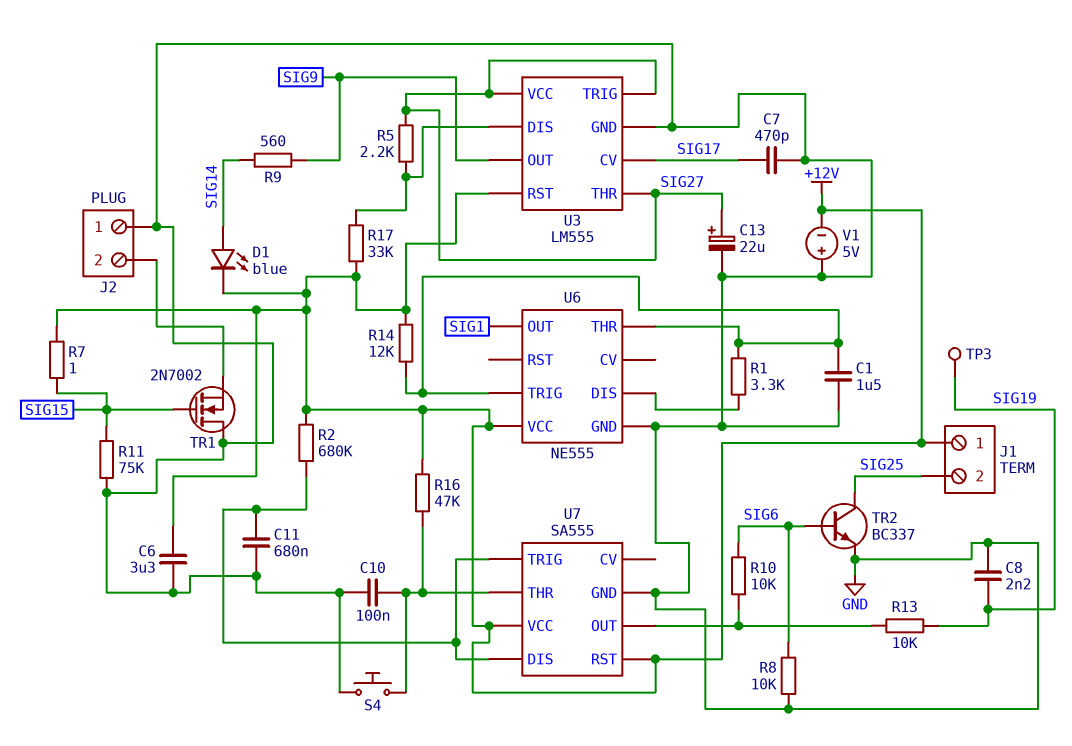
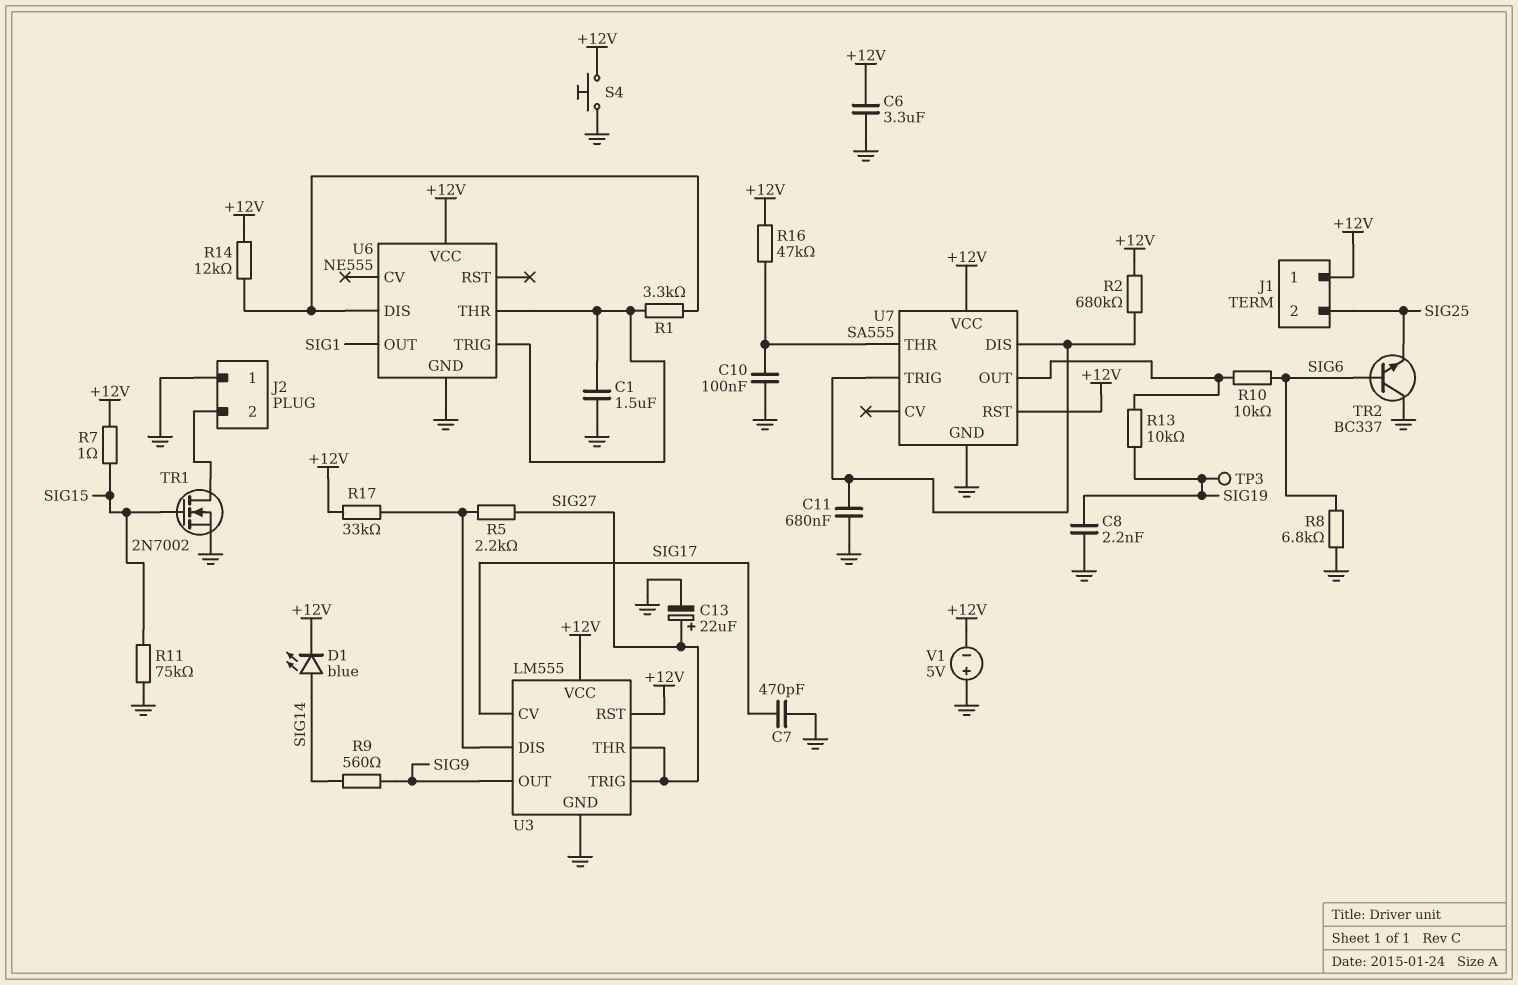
R8: 10k (GND, SIG6) -> 6.8k (GND, SIG6)
R14: 12k (+12V, U6/THR) -> 12k (+12V, U6/DIS)
S4: button (GND, U7/THR) -> button (+12V, GND)
TR1: NMOS 2N7002 (G SIG15, D GND, S J2/2) -> NMOS 2N7002 (G SIG15, D J2/2, S GND)
TR2: NPN BC337 (B SIG6, C SIG25, E GND) -> NPN BC337 (B SIG6, C GND, E SIG25)
U3 pin VCC: SIG27 -> +12V

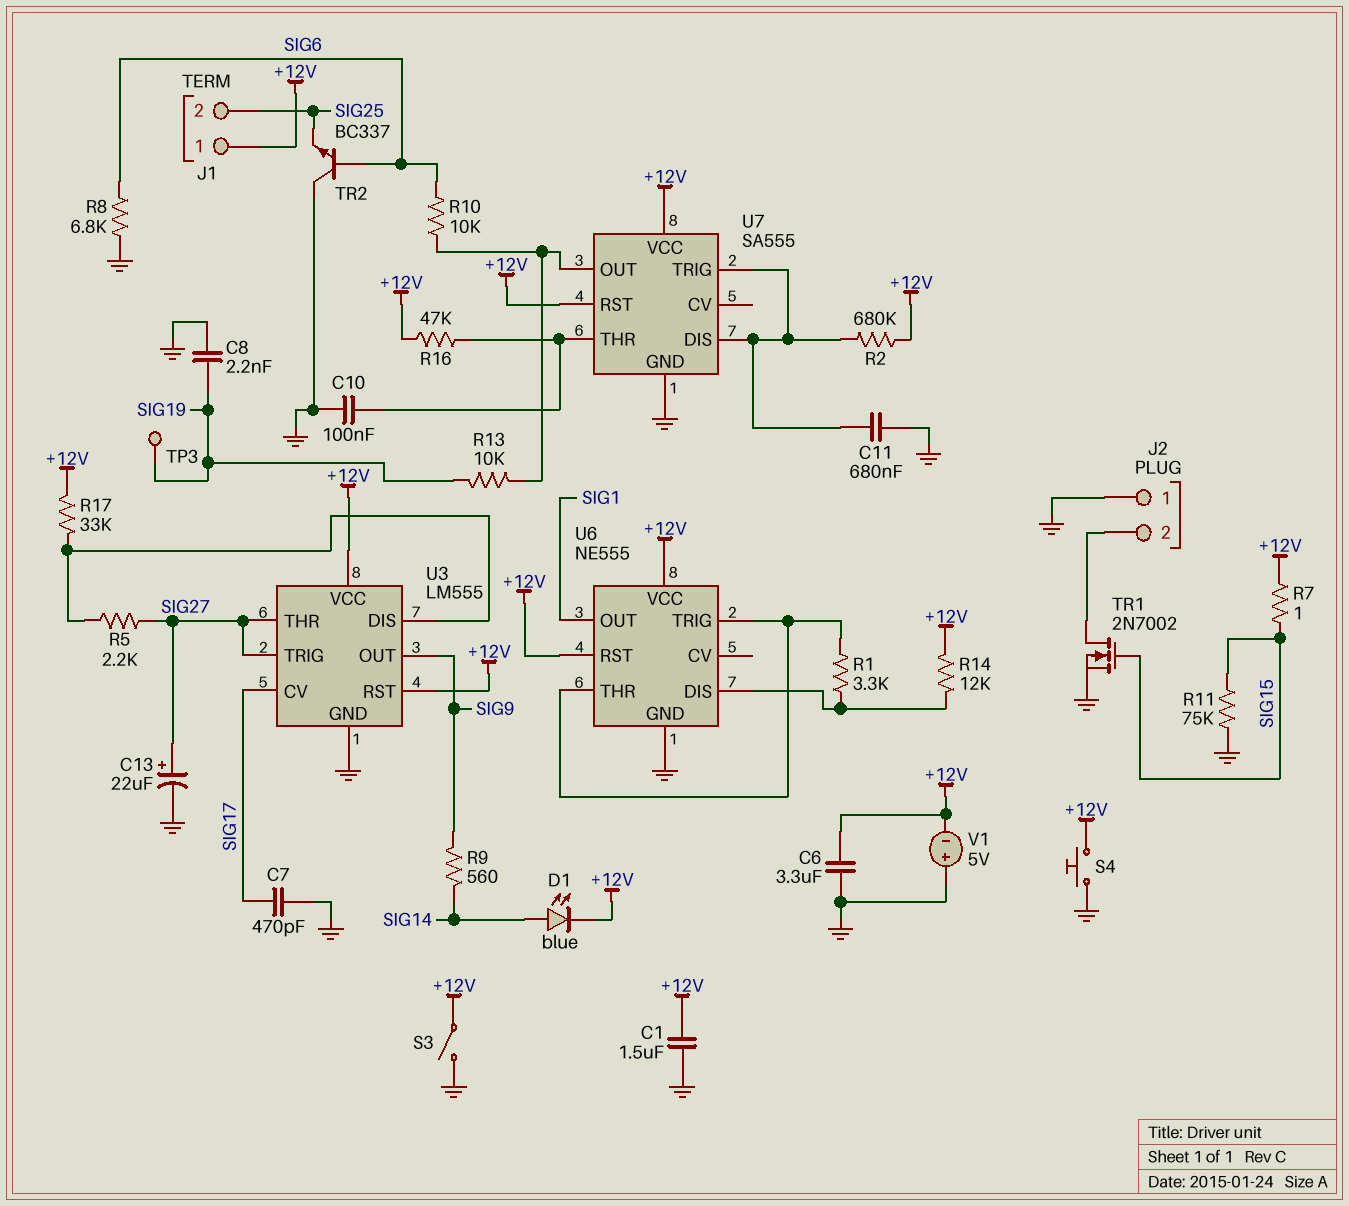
C1: 1.5uF (GND, U6/THR) -> 1.5uF (+12V, GND)
S3: none -> switch (+12V, GND)
U6 pin RST: none -> +12V

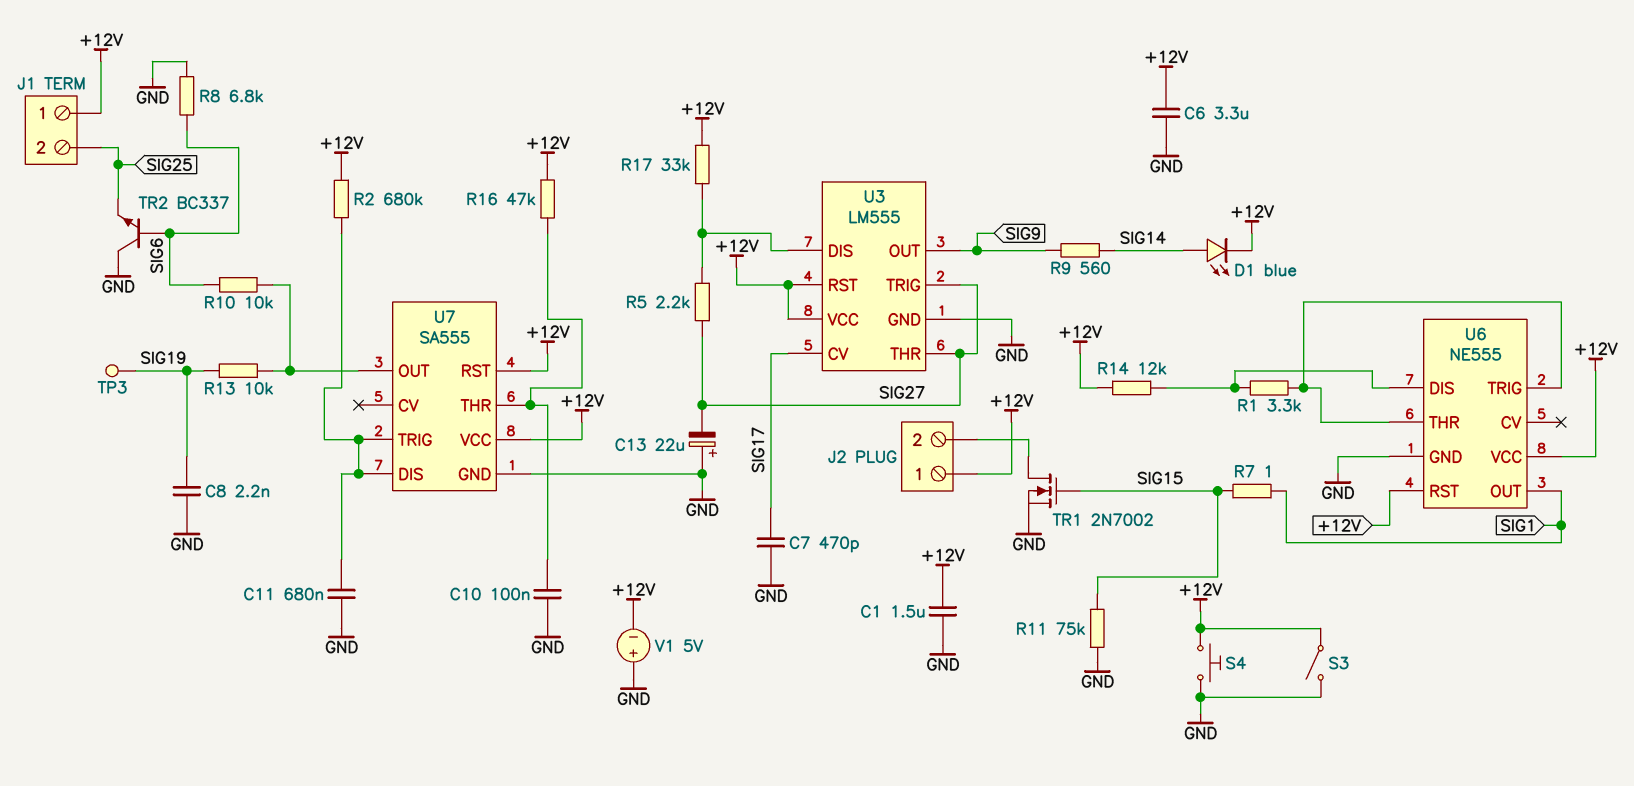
C13: 22uF (plus SIG27, minus GND) -> 22uF (plus GND, minus SIG27)
J2 pin 1: GND -> +12V
R7: 1 (+12V, SIG15) -> 1 (SIG1, SIG15)

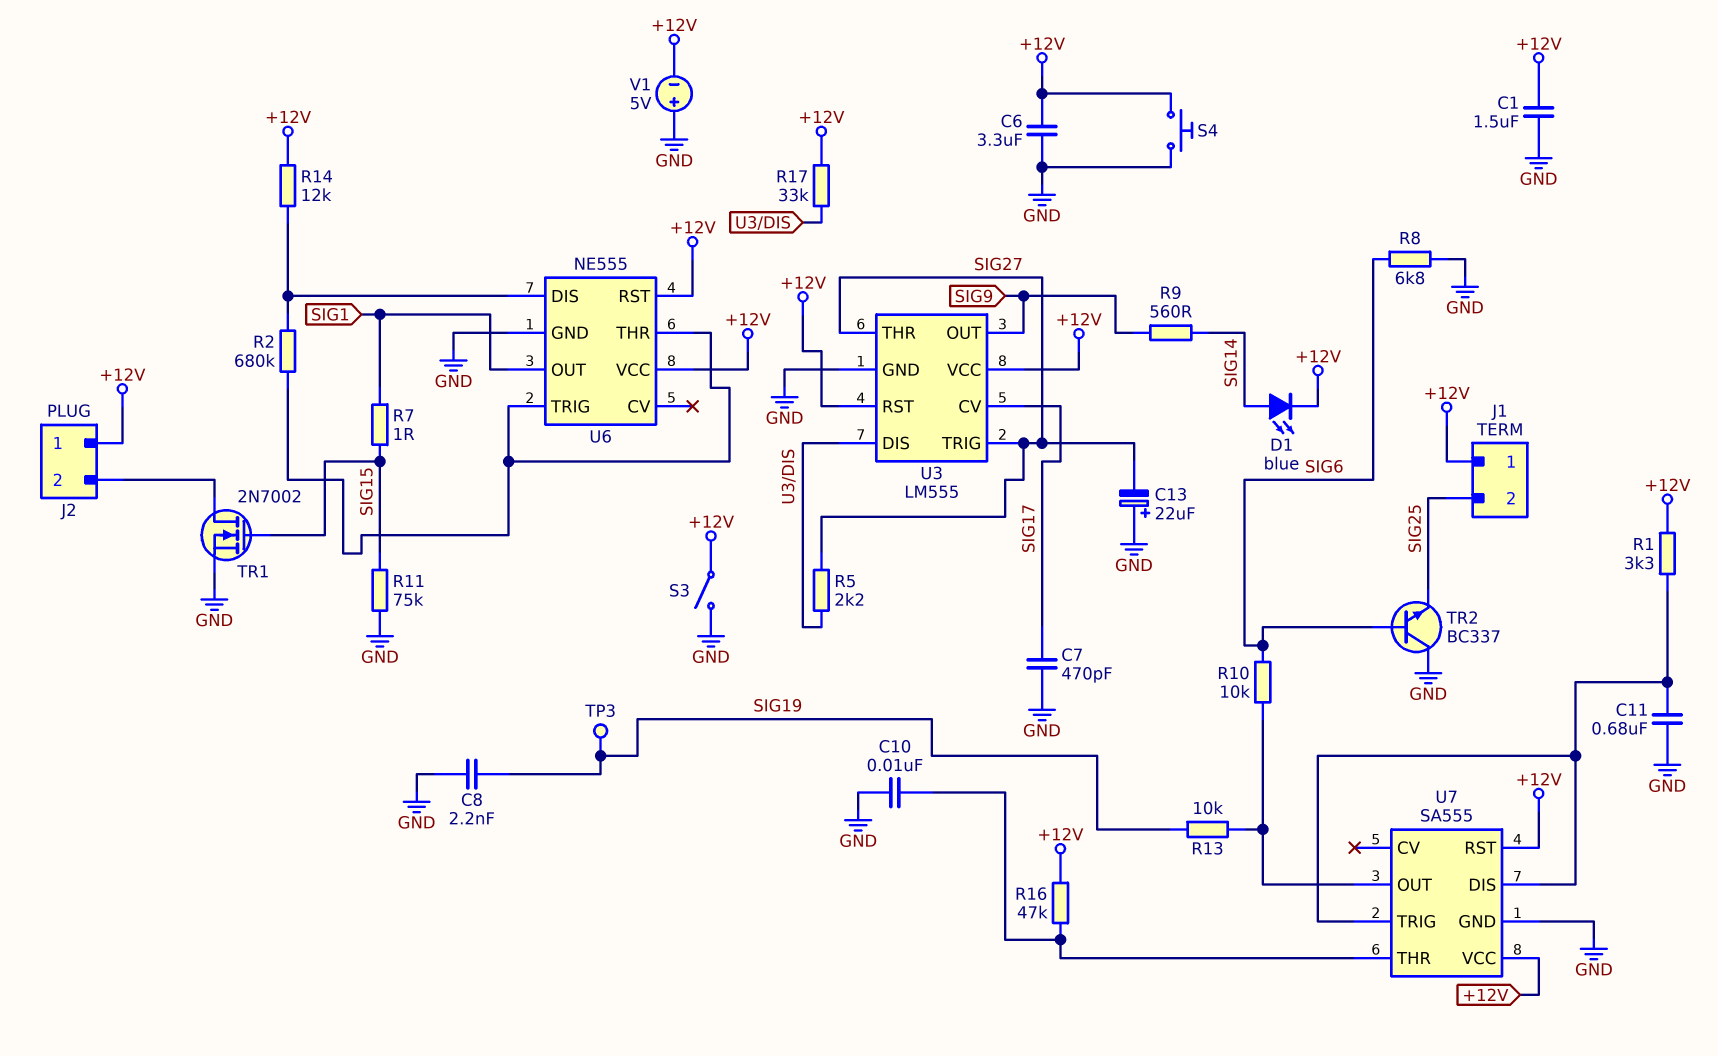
C10: 100nF (GND, U7/THR) -> 10nF (GND, U7/THR)
R1: 3.3k (U6/DIS, U6/THR) -> 3.3k (+12V, U7/DIS)
R2: 680k (+12V, U7/DIS) -> 680k (U6/DIS, U6/THR)

